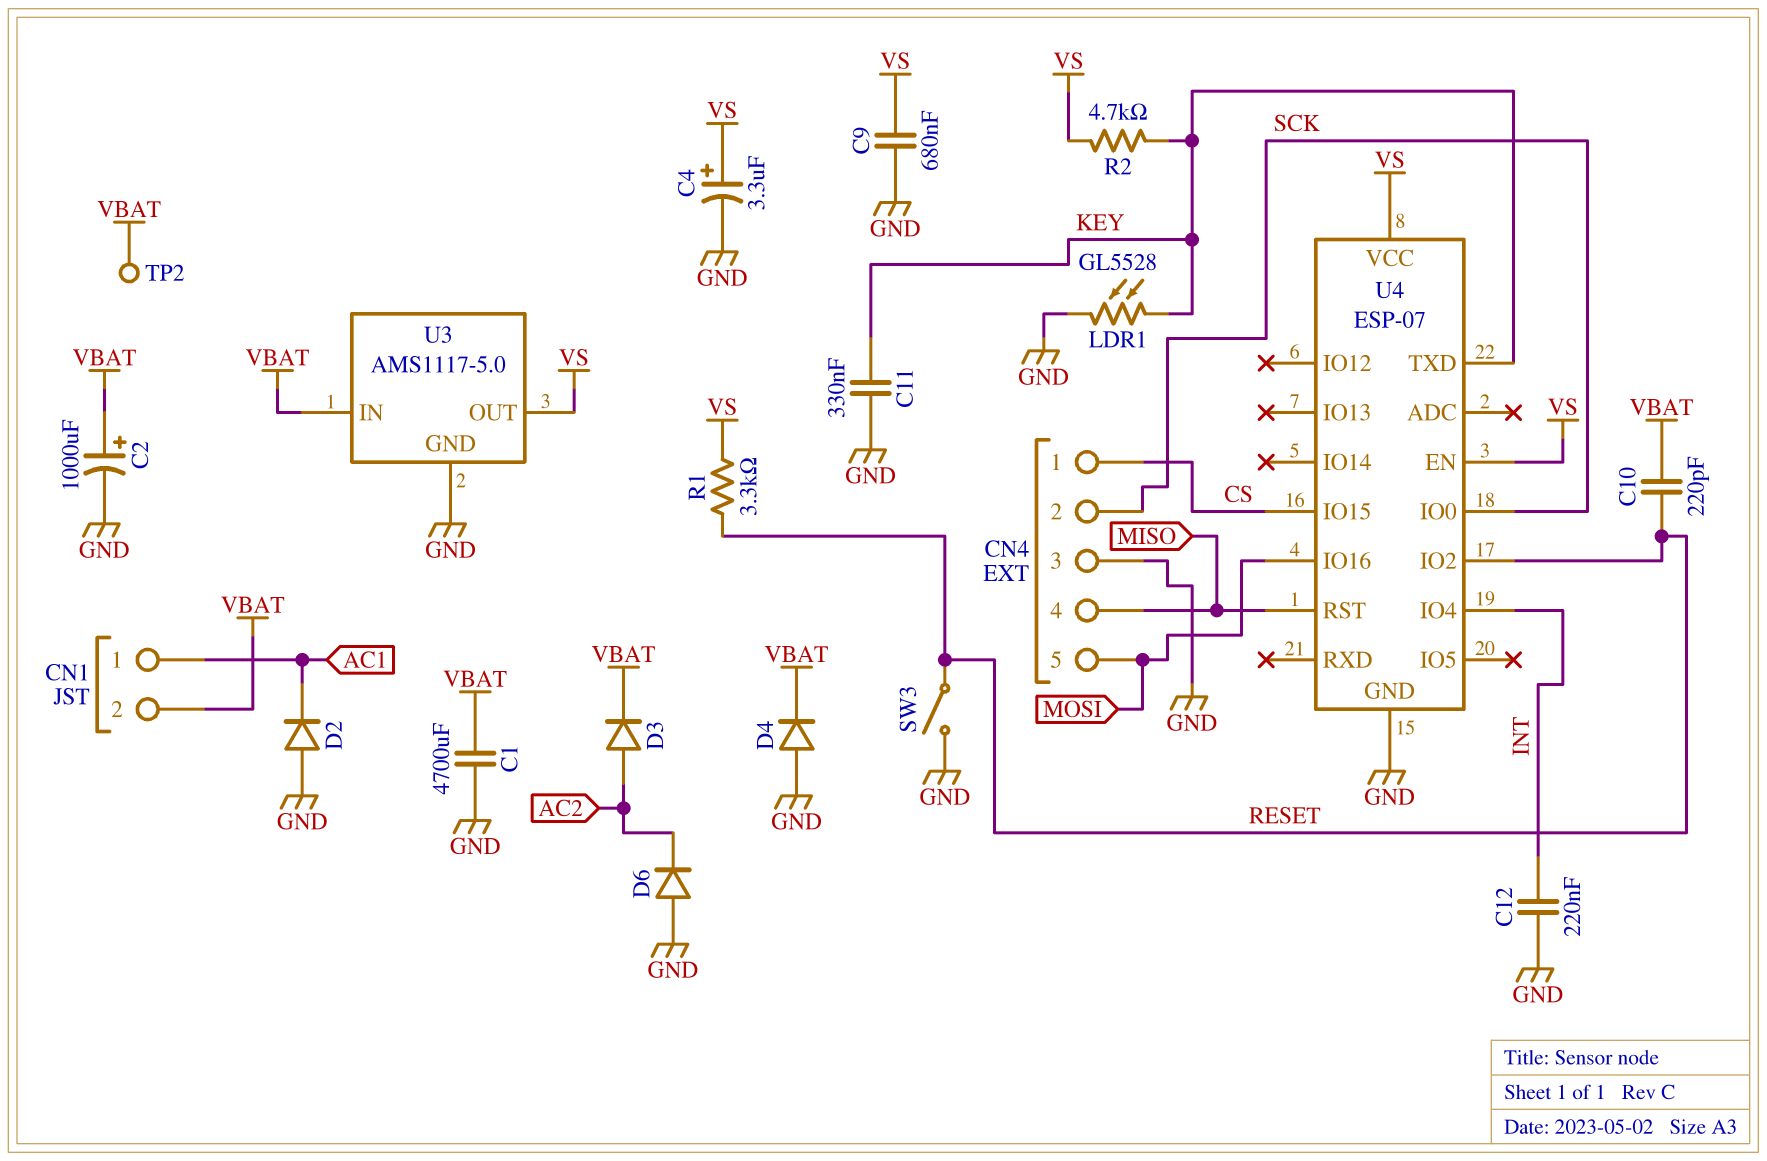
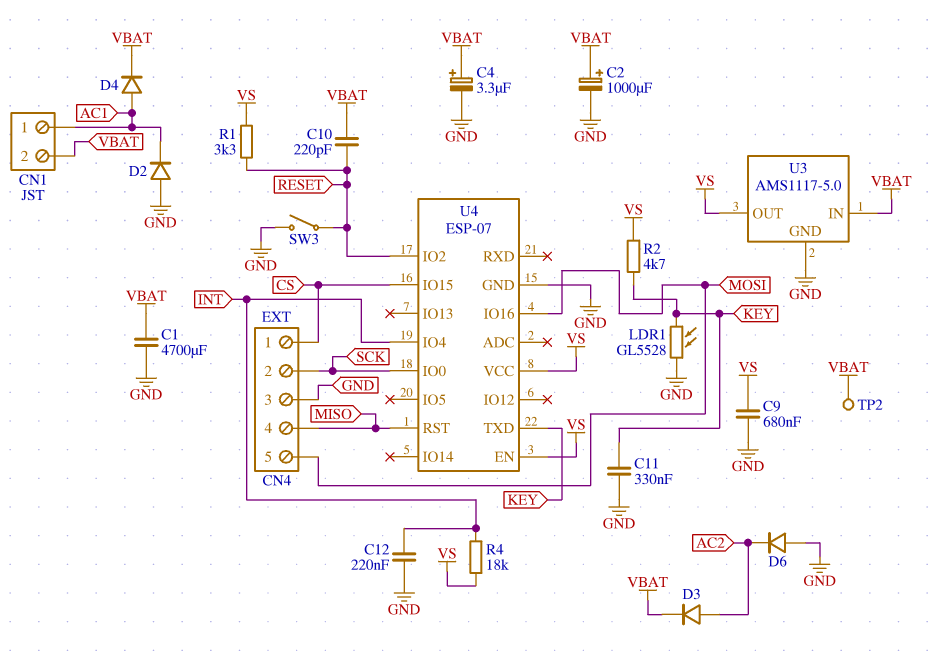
C4: 3.3uF (plus VS, minus GND) -> 3.3uF (plus VBAT, minus GND)
D4: diode (A GND, K VBAT) -> diode (A AC1, K VBAT)
R4: none -> 18k (INT, VS)

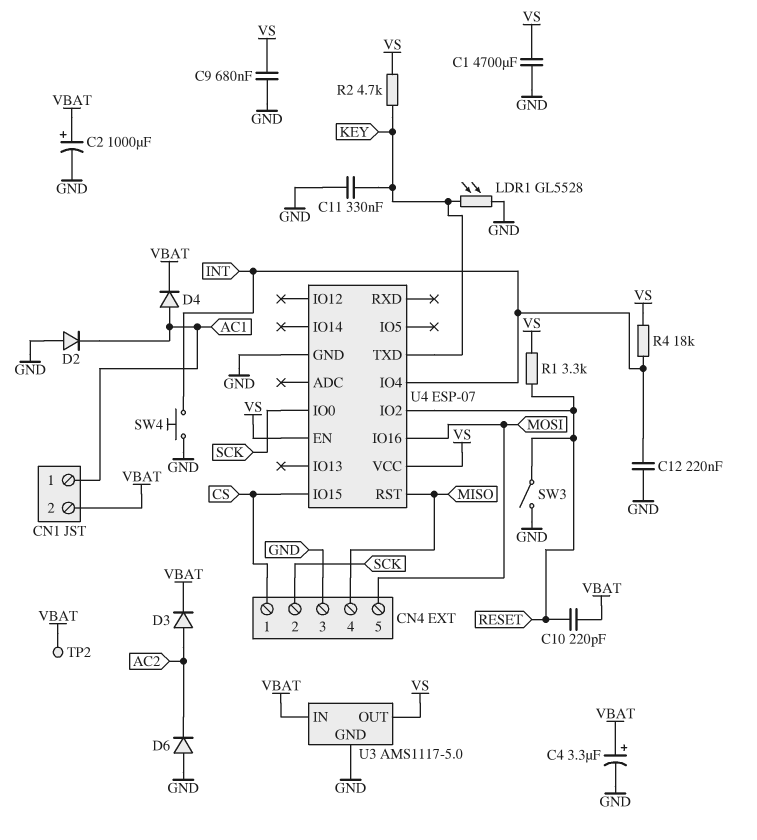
C1: 4700uF (GND, VBAT) -> 4700uF (GND, VS)
SW4: none -> button (GND, INT)

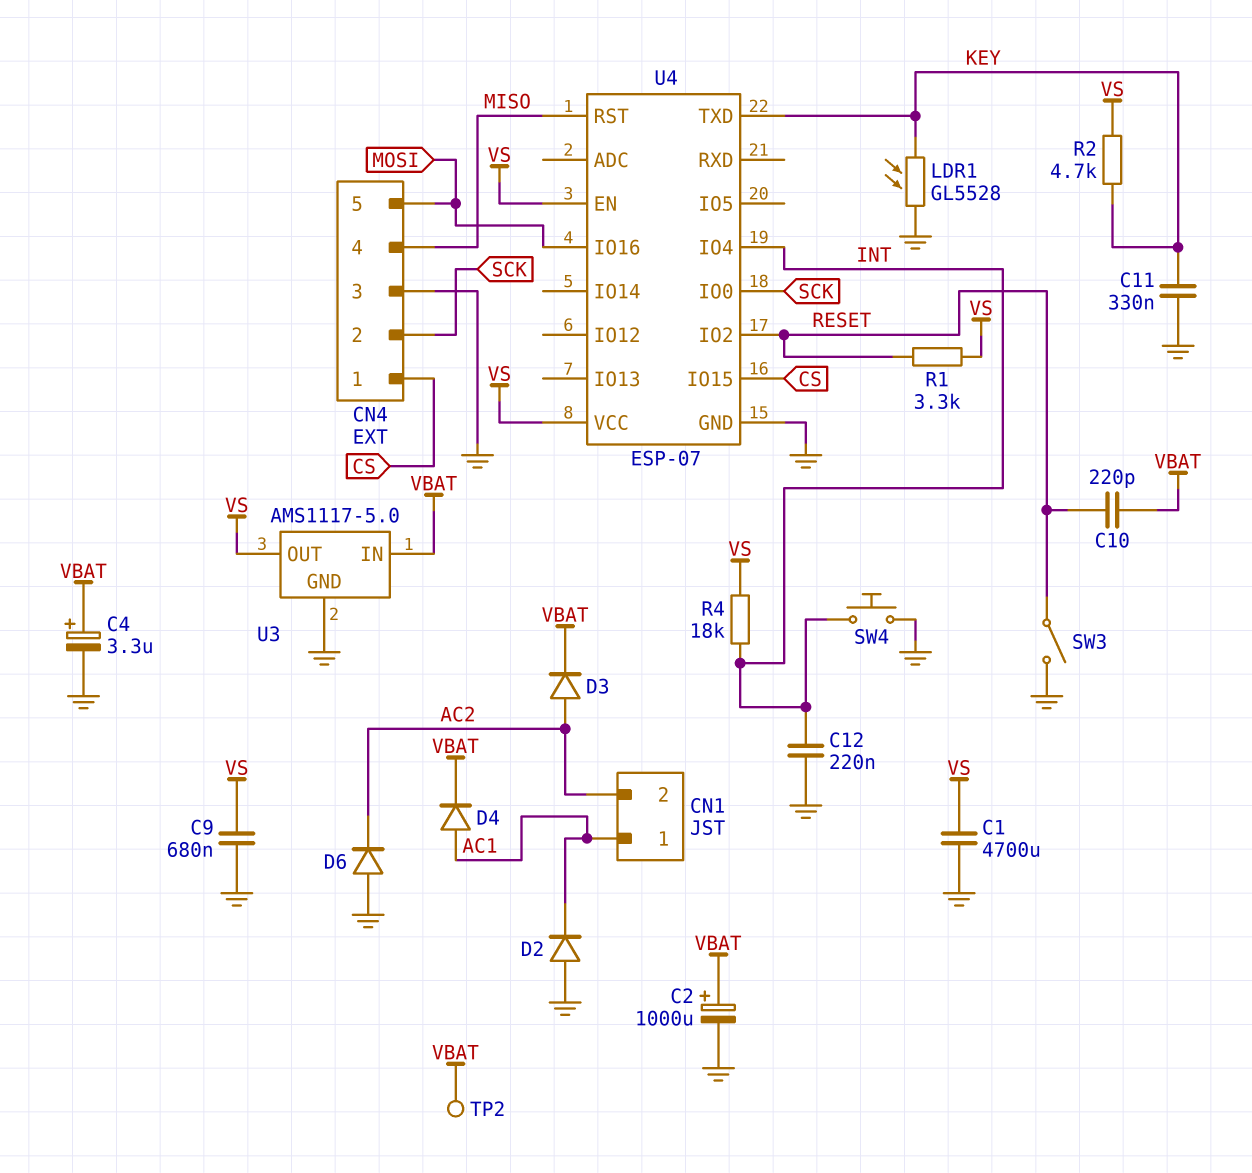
CN1 pin 2: VBAT -> AC2

